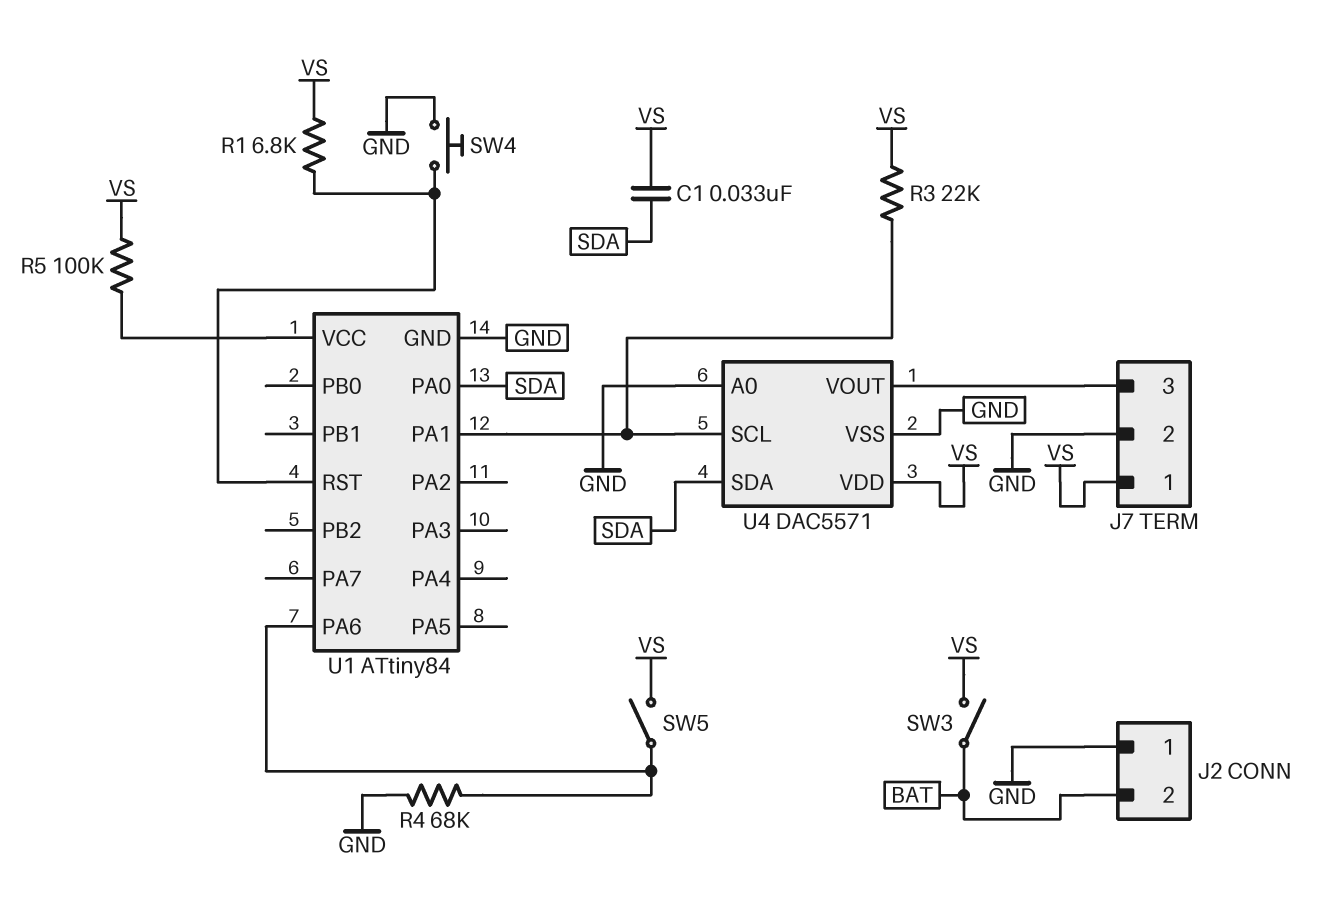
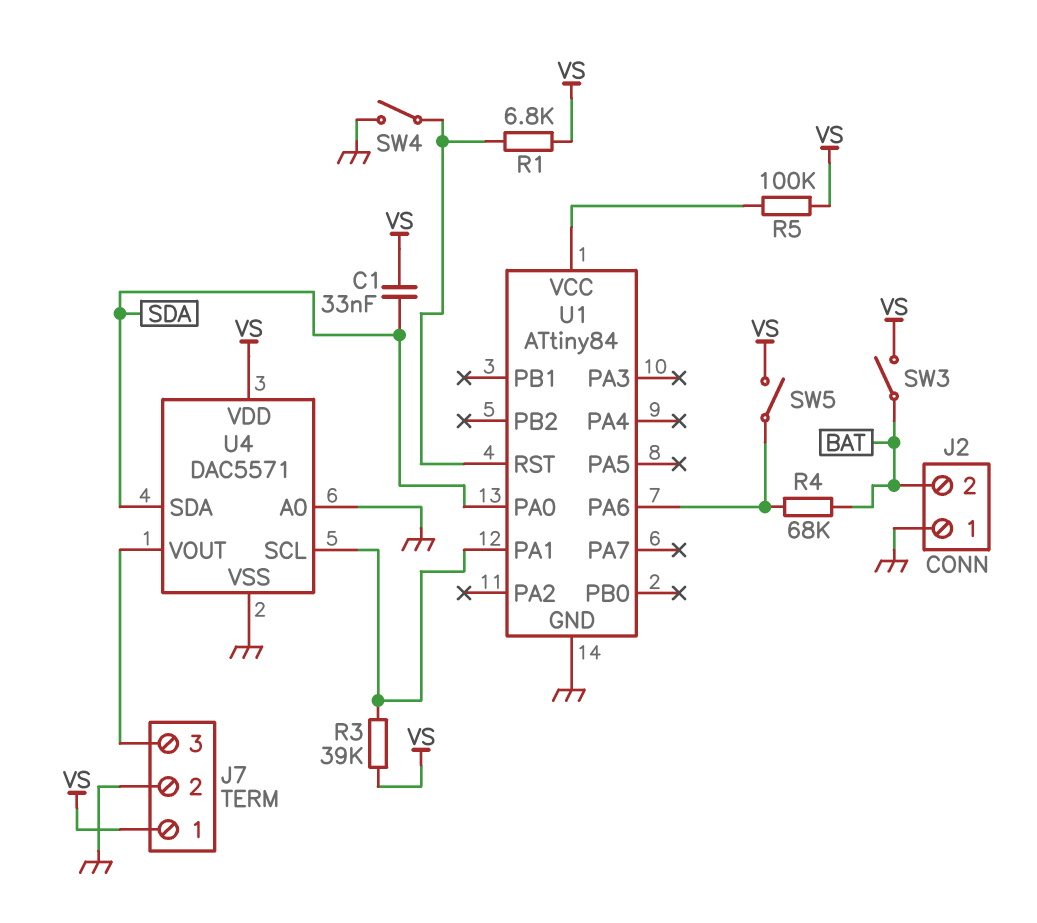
R3: 22k (U1/PA1, VS) -> 39k (U1/PA1, VS)
R4: 68k (GND, U1/PA6) -> 68k (BAT, U1/PA6)
SW4: button (GND, U1/RST) -> switch (GND, U1/RST)

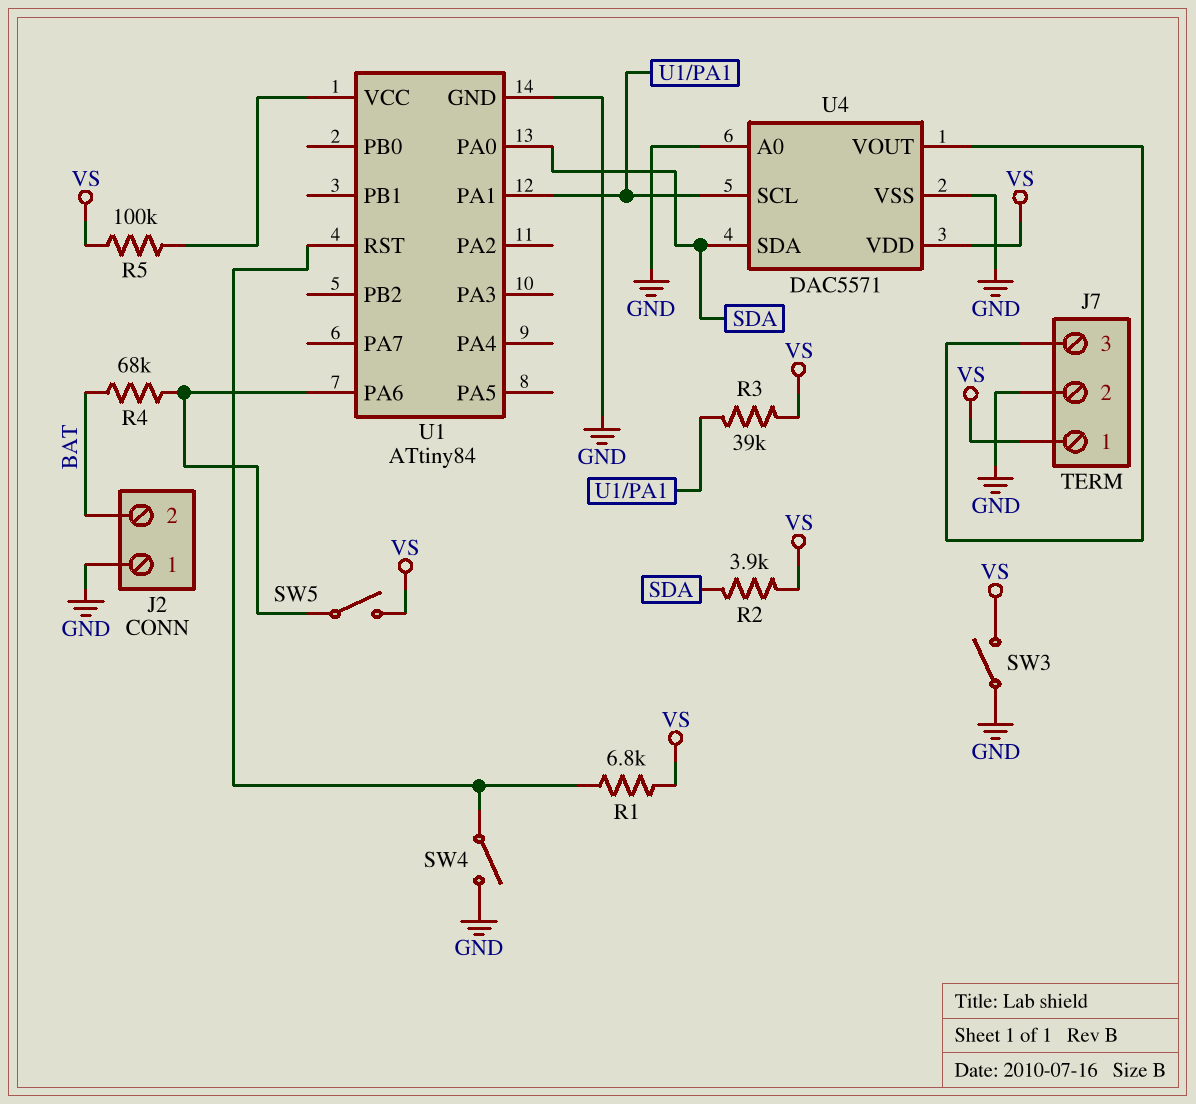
C1: 33nF (SDA, VS) -> none
R2: none -> 3.9k (SDA, VS)
SW3: switch (BAT, VS) -> switch (GND, VS)

